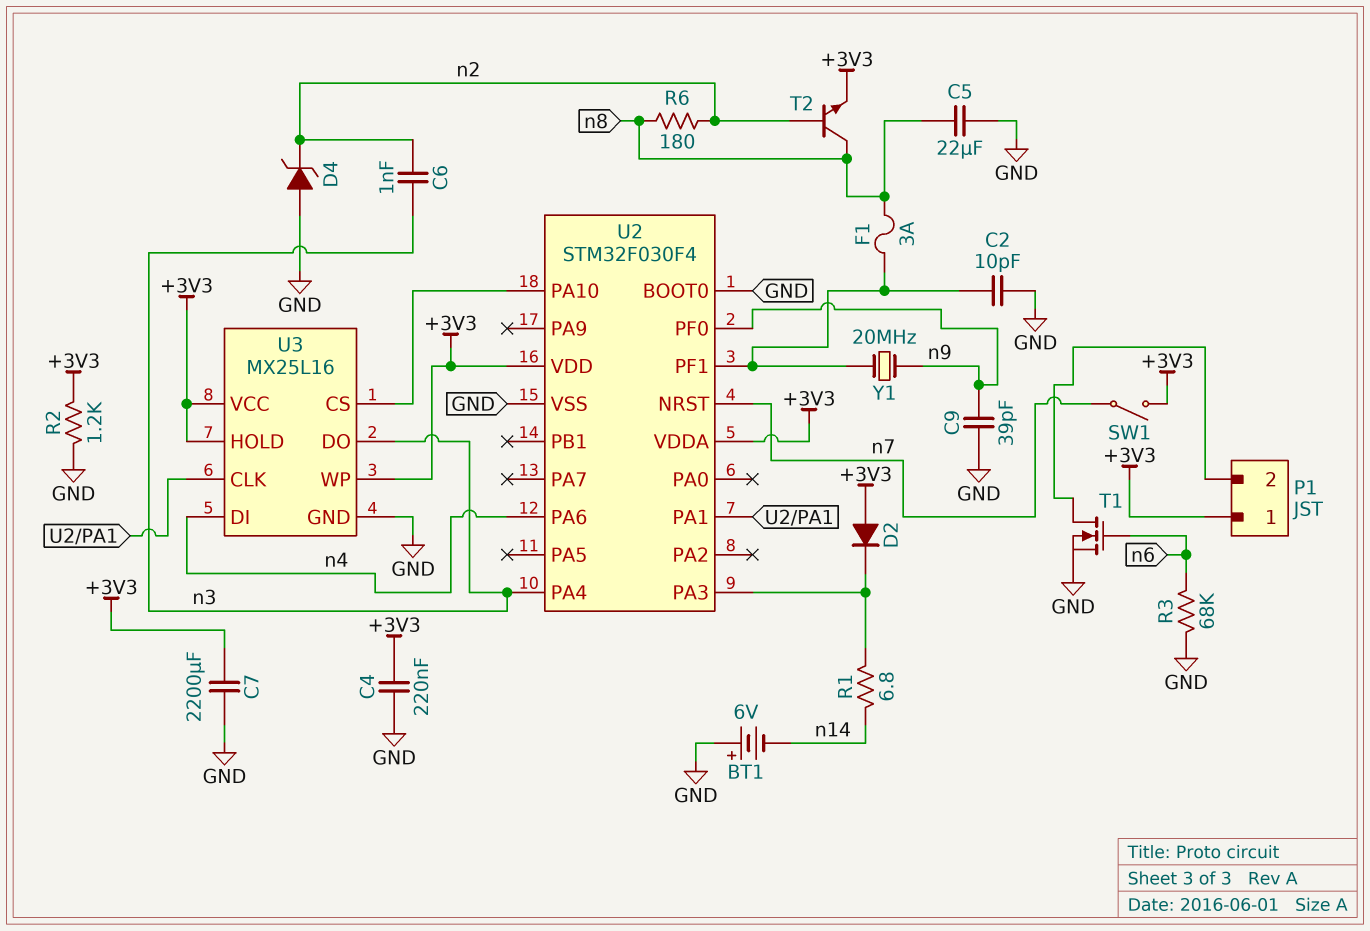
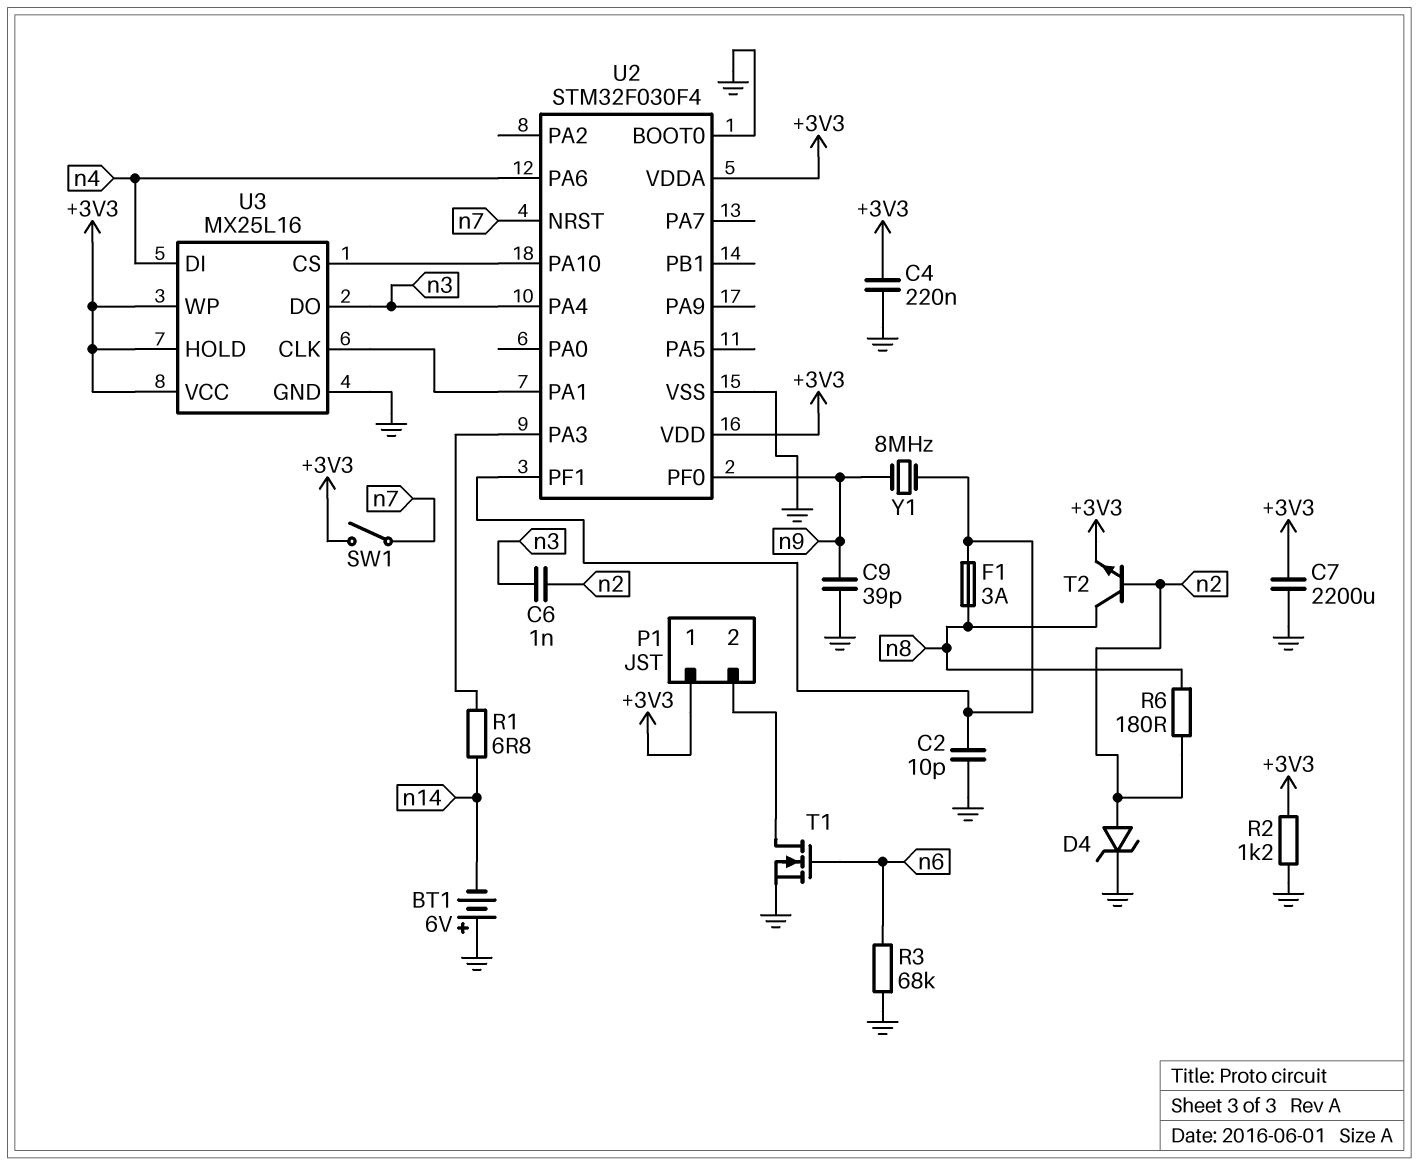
C5: 22uF (GND, n8) -> none
D2: diode (A +3V3, K U2/PA3) -> none
D4: zener (A GND, K n2) -> zener (A n2, K GND)
Y1: 20MHz (U2/PF1, n9) -> 8MHz (U2/PF1, n9)

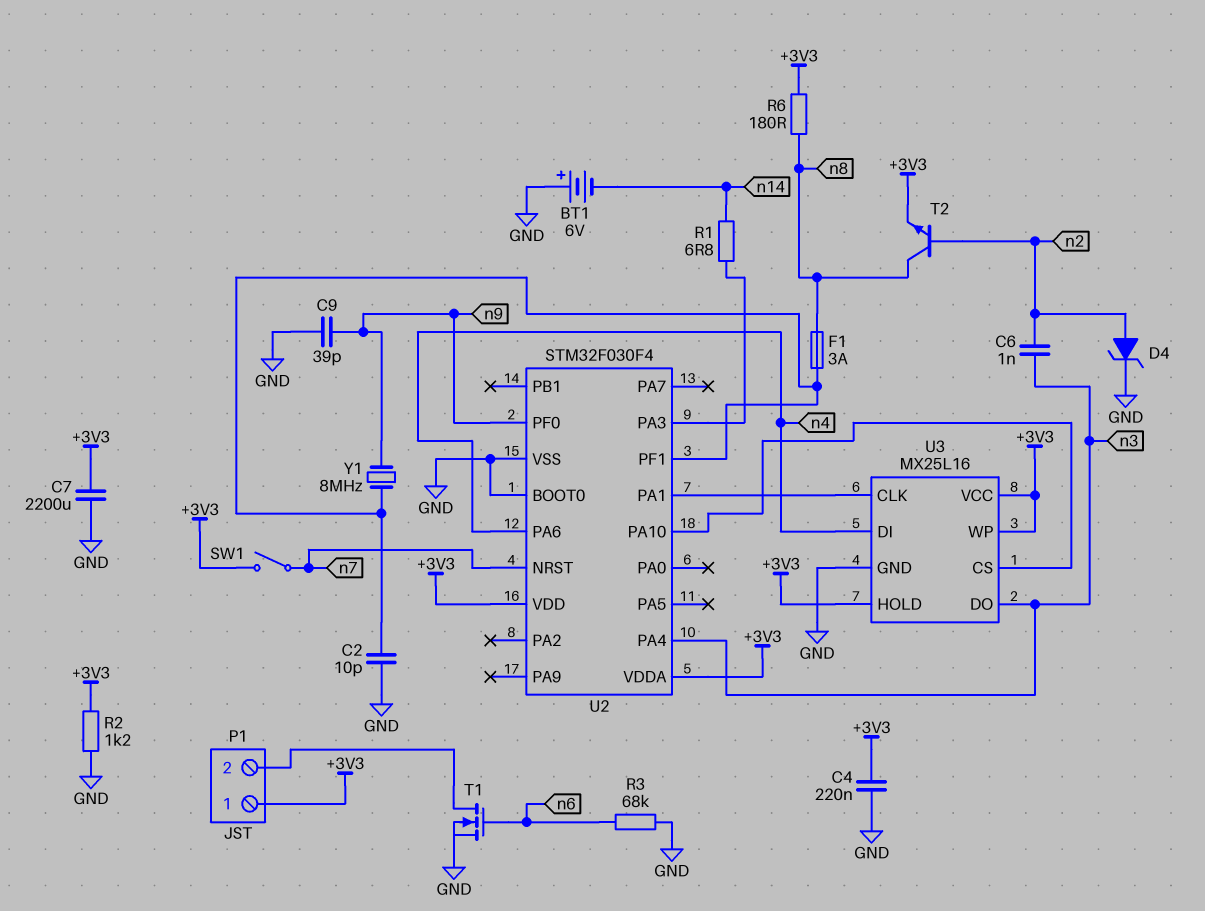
R6: 180 (n2, n8) -> 180 (+3V3, n8)

